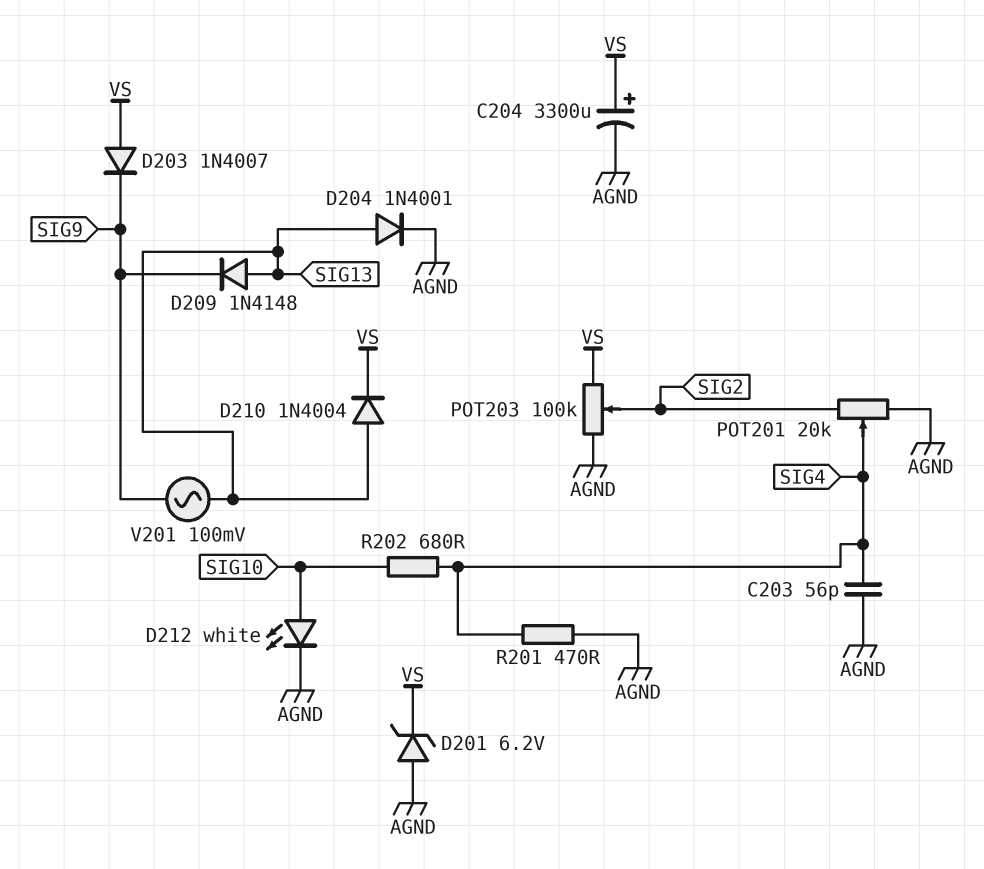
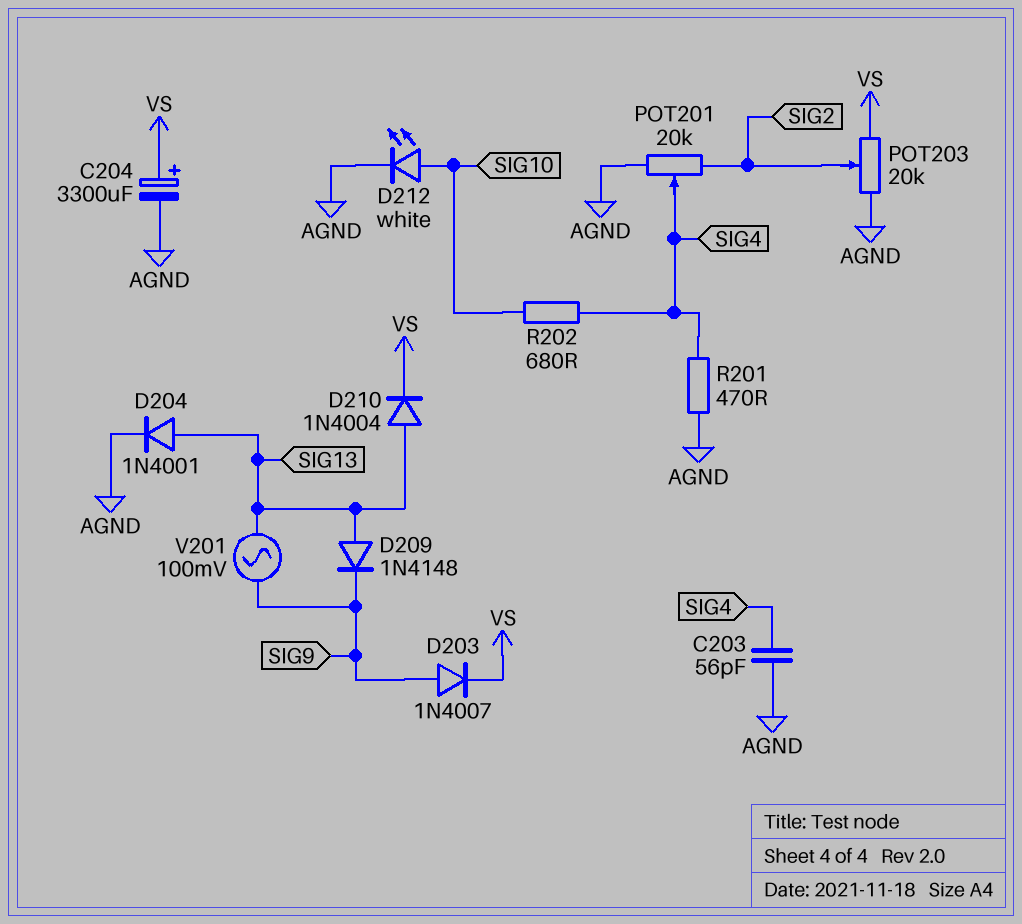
D201: zener 6.2V (A AGND, K VS) -> none
D203: diode 1N4007 (A VS, K SIG9) -> diode 1N4007 (A SIG9, K VS)
POT203: 100k (AGND, VS, wiper SIG2) -> 20k (AGND, VS, wiper SIG2)

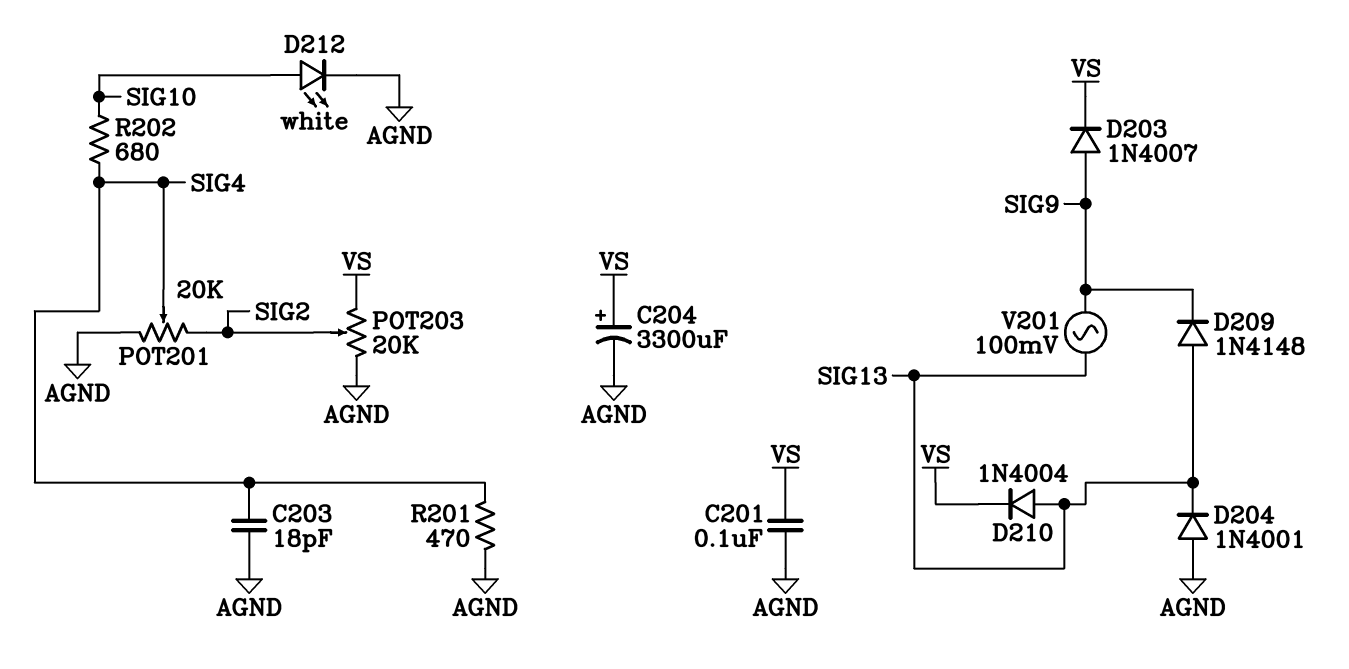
C201: none -> 100nF (AGND, VS)
C203: 56pF (AGND, SIG4) -> 18pF (AGND, SIG4)
D204: diode 1N4001 (A SIG13, K AGND) -> diode 1N4001 (A AGND, K SIG13)

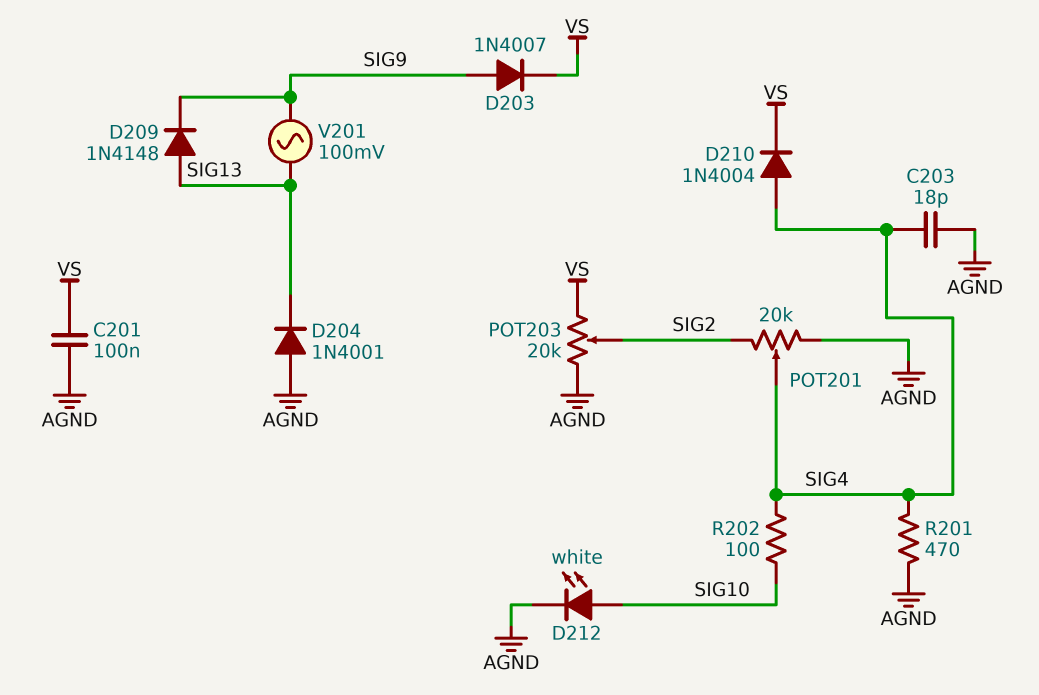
C204: 3300uF (plus VS, minus AGND) -> none
D210: diode 1N4004 (A SIG13, K VS) -> diode 1N4004 (A SIG4, K VS)
R202: 680 (SIG4, SIG10) -> 100 (SIG4, SIG10)

